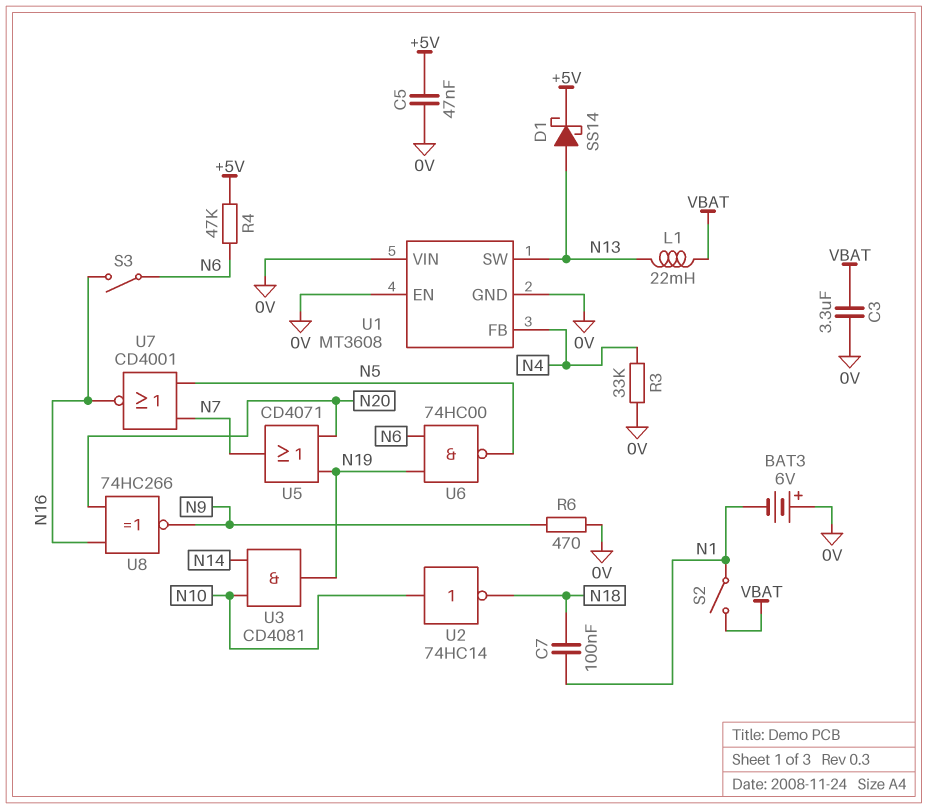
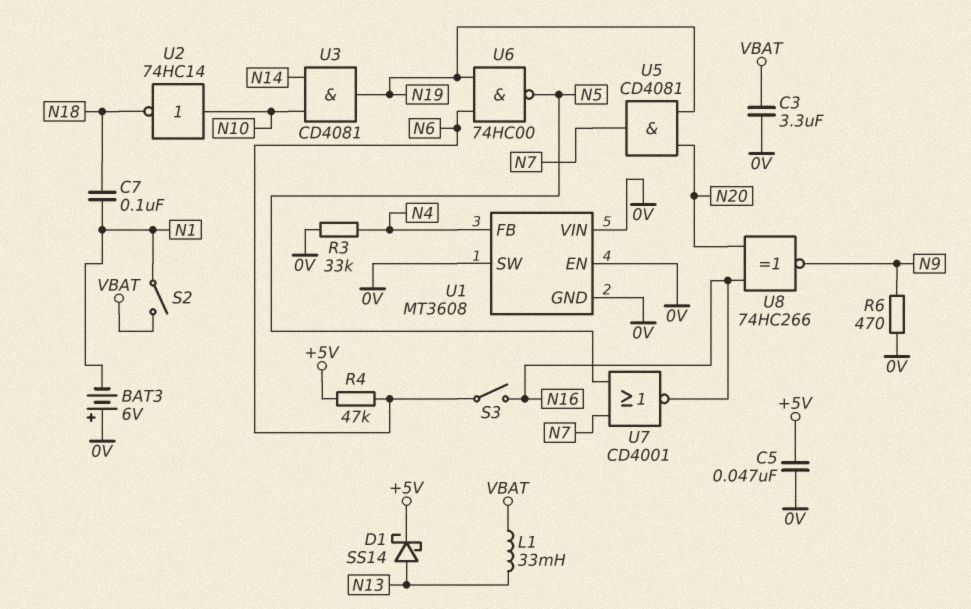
L1: 22mH (N13, VBAT) -> 33mH (N13, VBAT)
U1 pin SW: N13 -> 0V
U5: OR CD4071 (in N19, in N20, out N7) -> AND CD4081 (in N19, in N20, out N7)

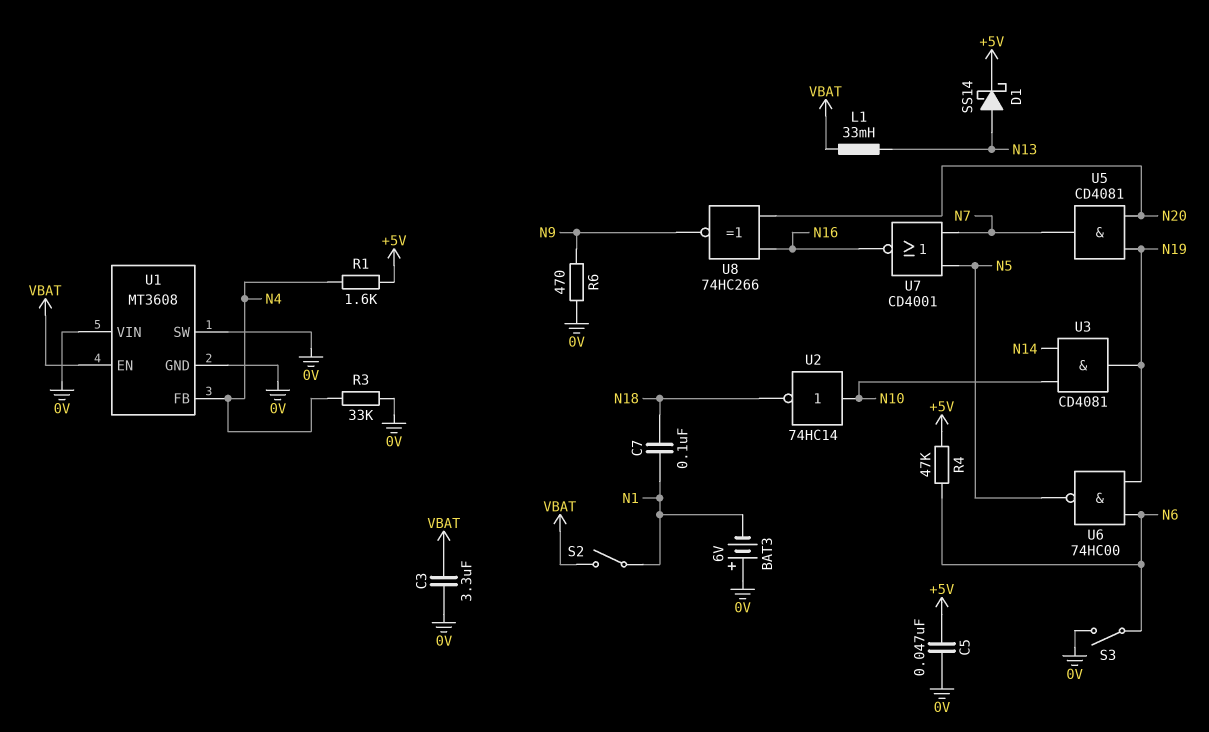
R1: none -> 1.6k (+5V, N4)
S3: switch (N6, N16) -> switch (0V, N6)
U1 pin EN: 0V -> VBAT

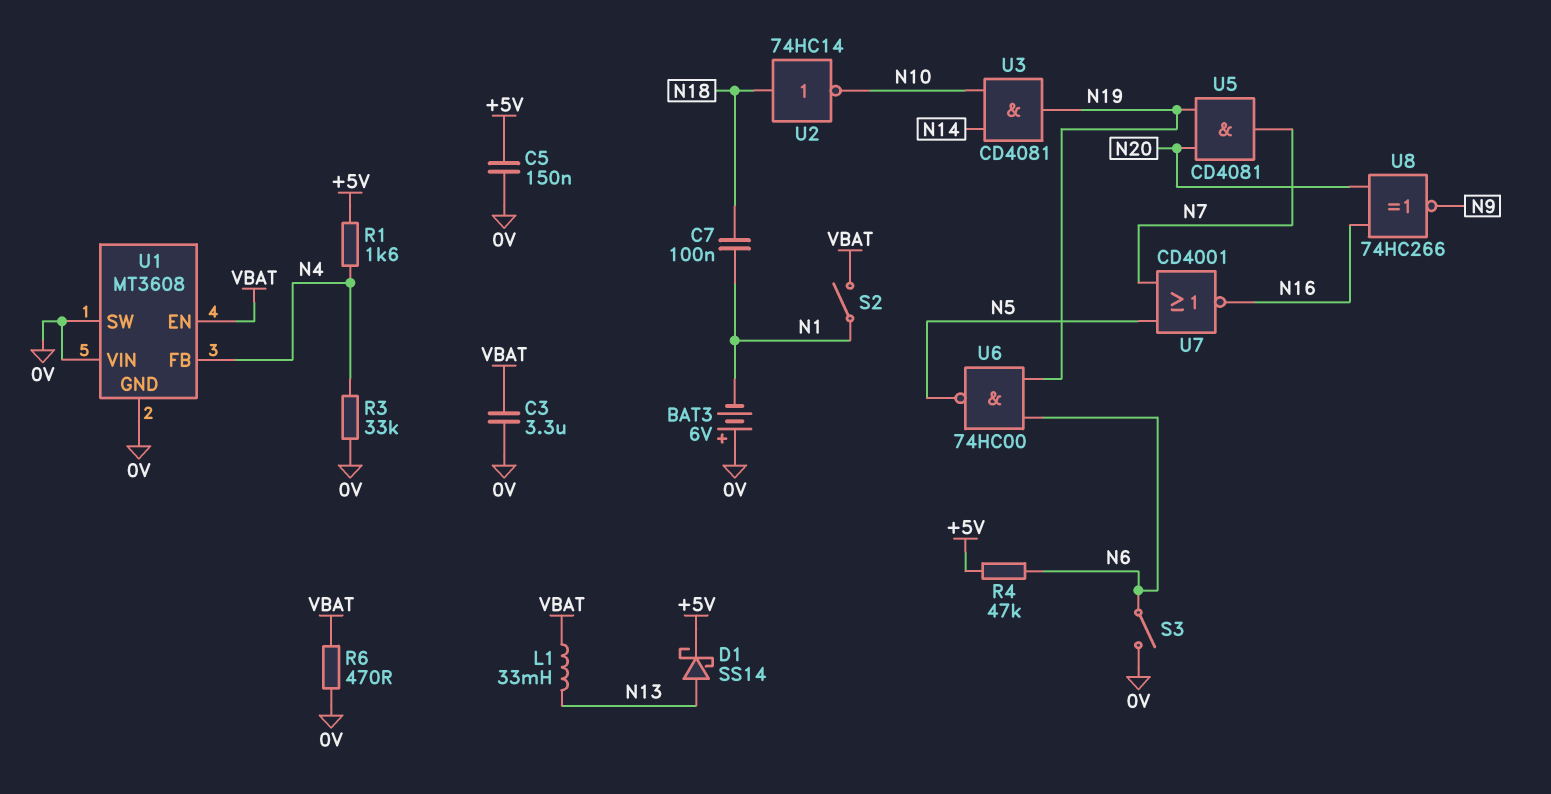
C5: 47nF (+5V, 0V) -> 150nF (+5V, 0V)
R6: 470 (0V, N9) -> 470 (0V, VBAT)
U2: NOT 74HC14 (in N10, out N18) -> NOT 74HC14 (in N18, out N10)

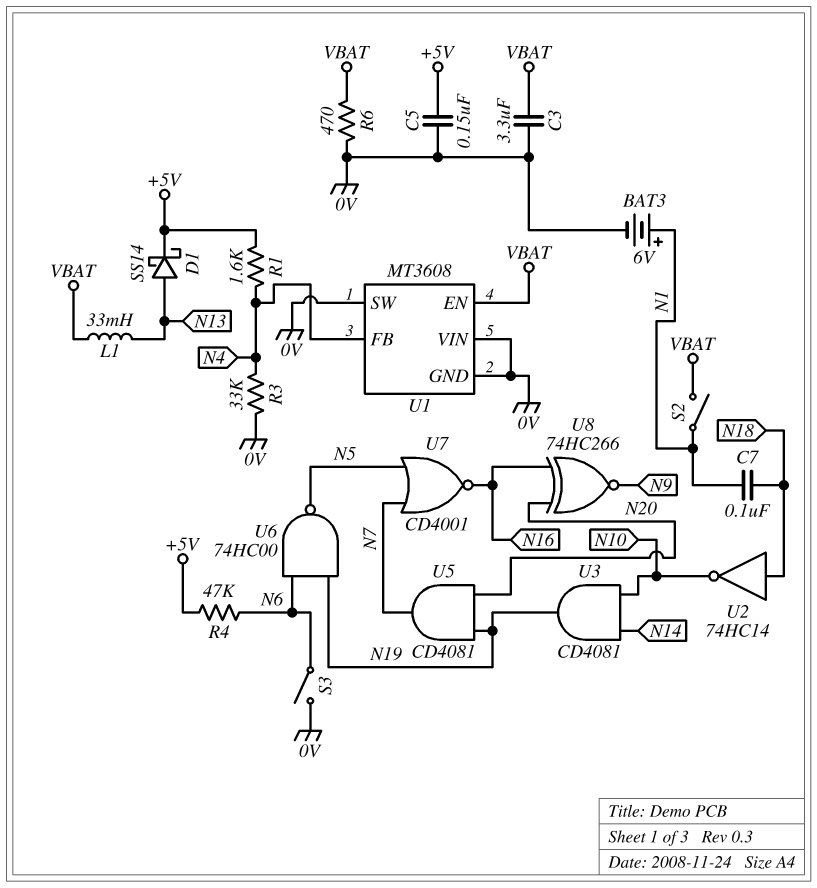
BAT3: 6V (plus 0V, minus N1) -> 6V (plus N1, minus 0V)

